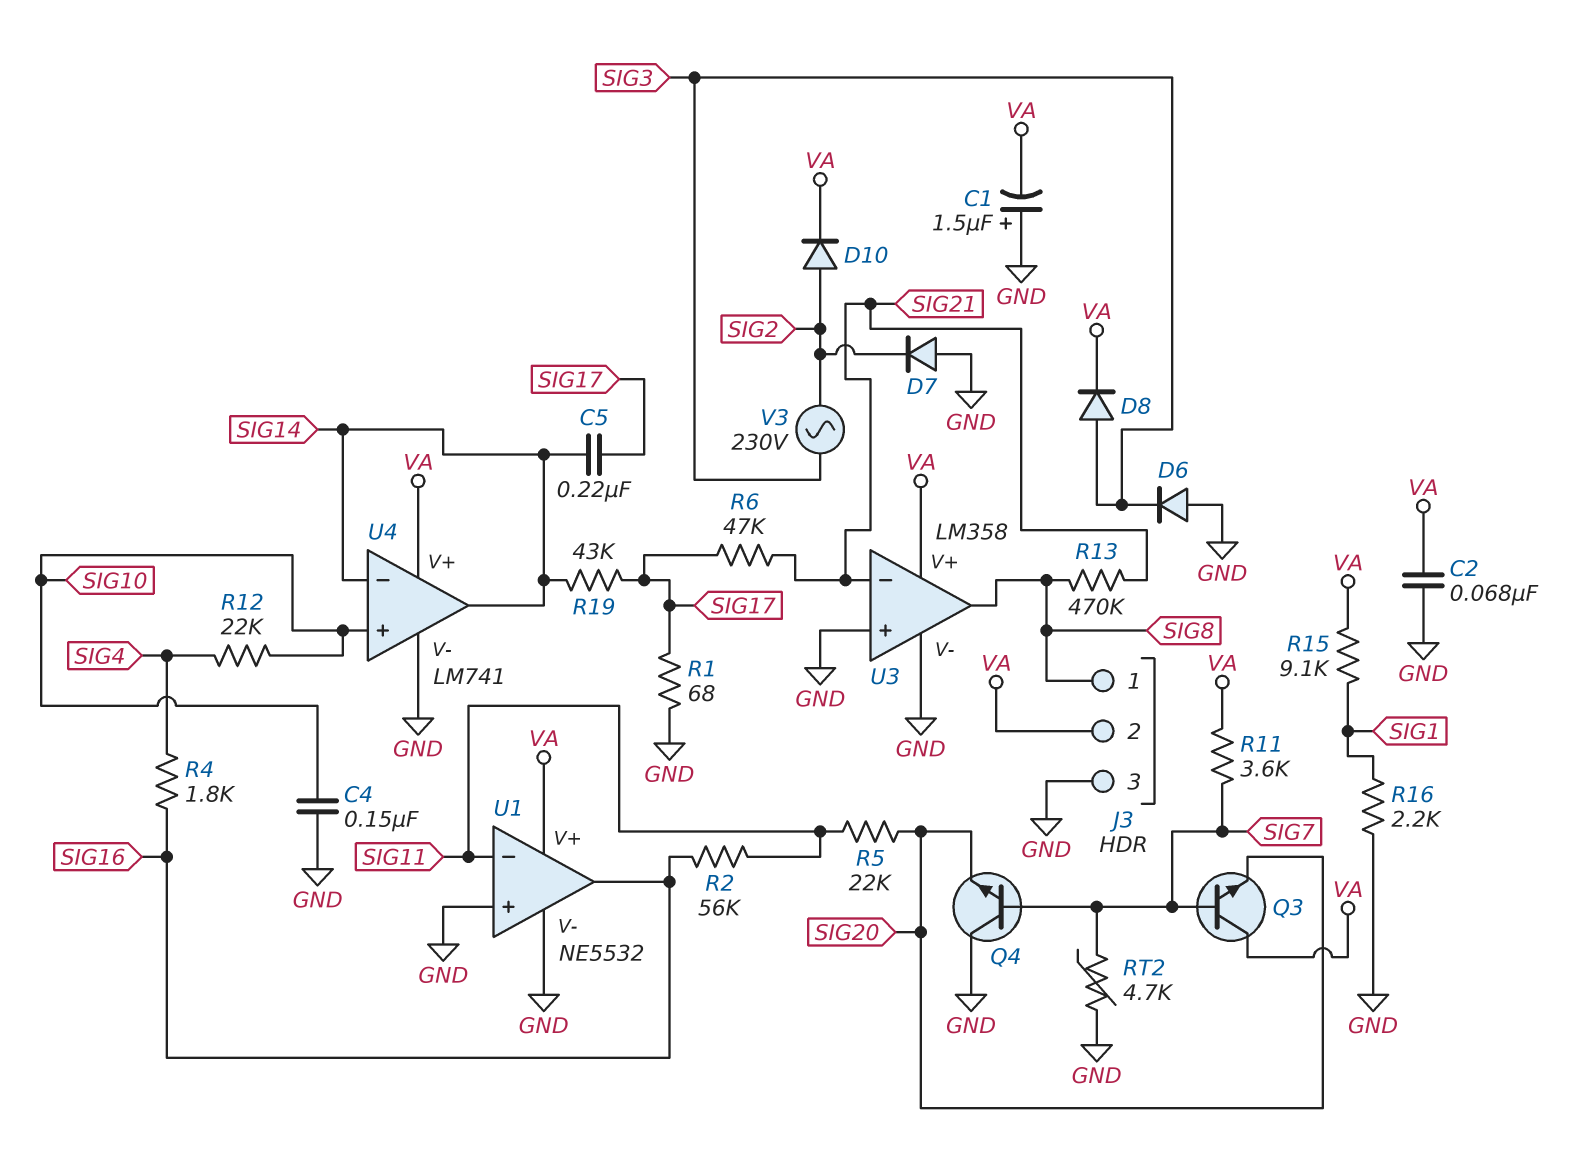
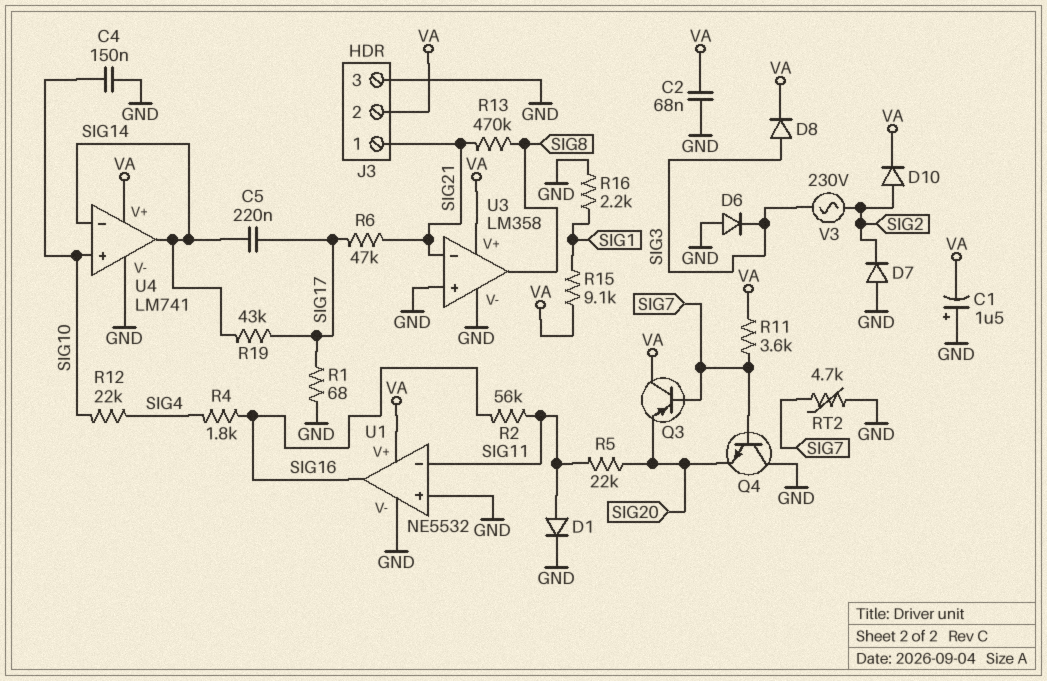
D1: none -> diode (A SIG11, K GND)
J3 pin 1: SIG8 -> SIG21
Q3: NPN (B SIG7, C VA, E SIG20) -> PNP (B SIG7, C VA, E SIG20)

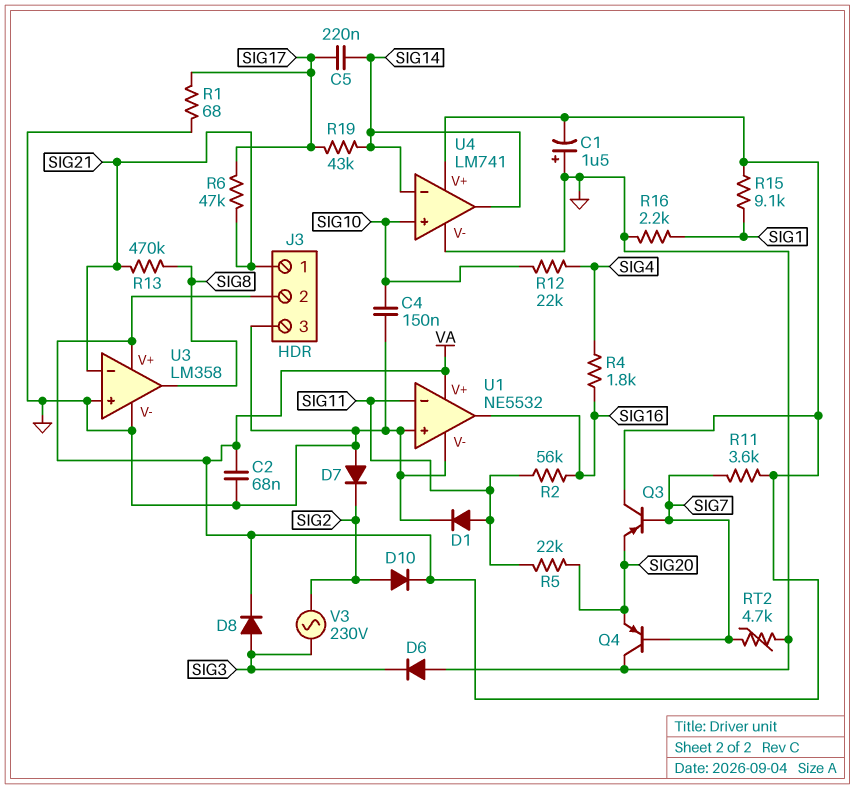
Q4: NPN (B SIG7, C GND, E SIG20) -> PNP (B SIG7, C GND, E SIG20)

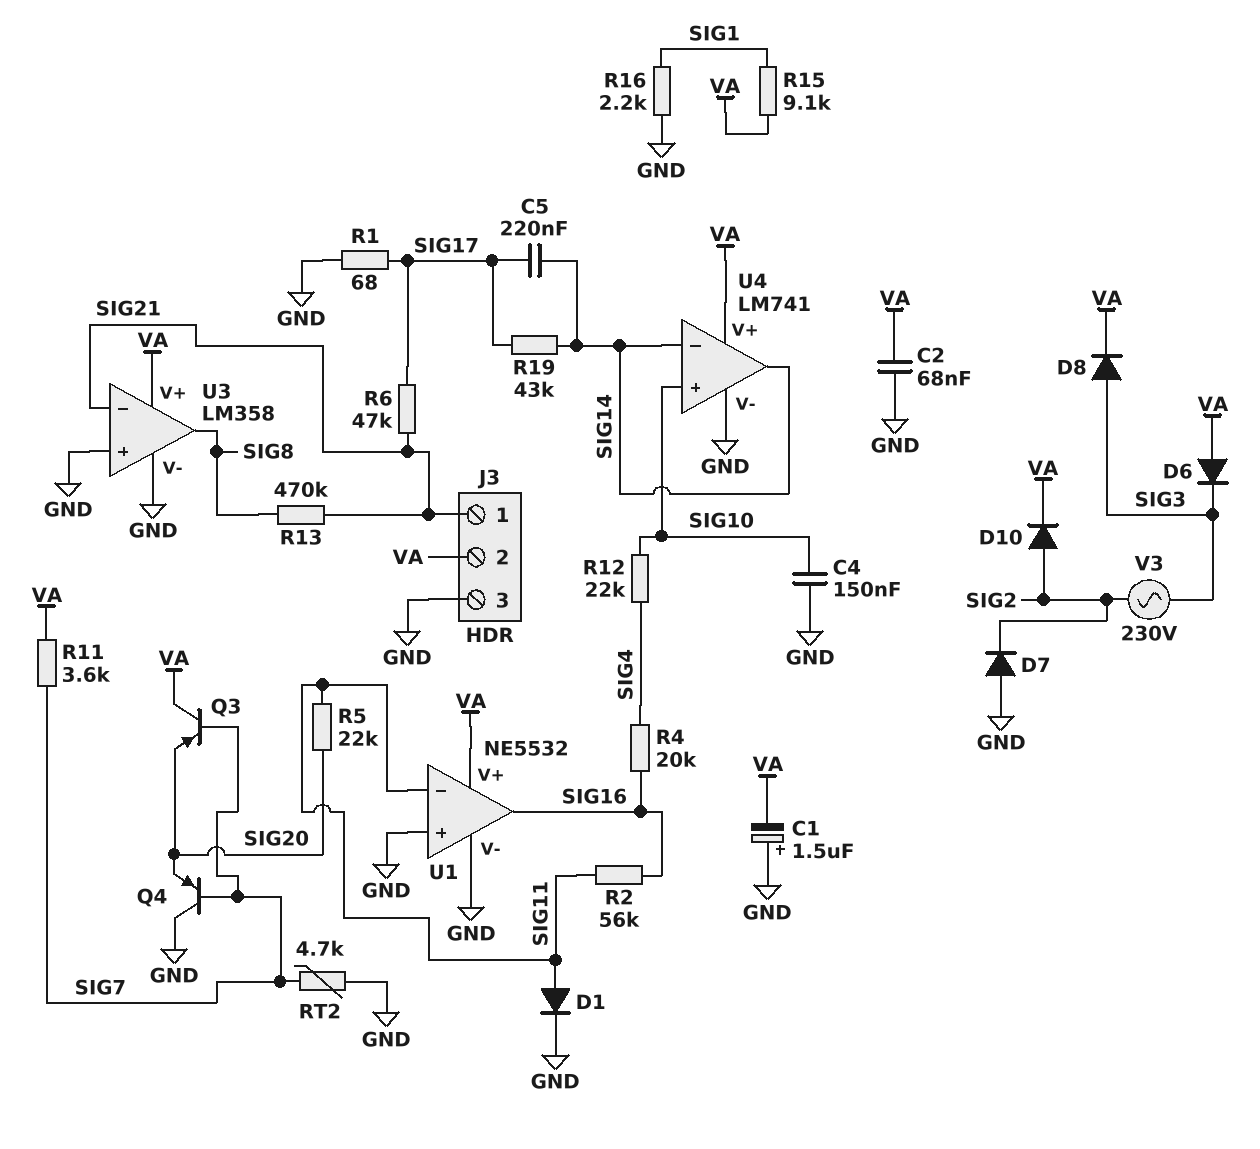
D6: diode (A GND, K SIG3) -> diode (A VA, K SIG3)
R4: 1.8k (SIG4, SIG16) -> 20k (SIG4, SIG16)

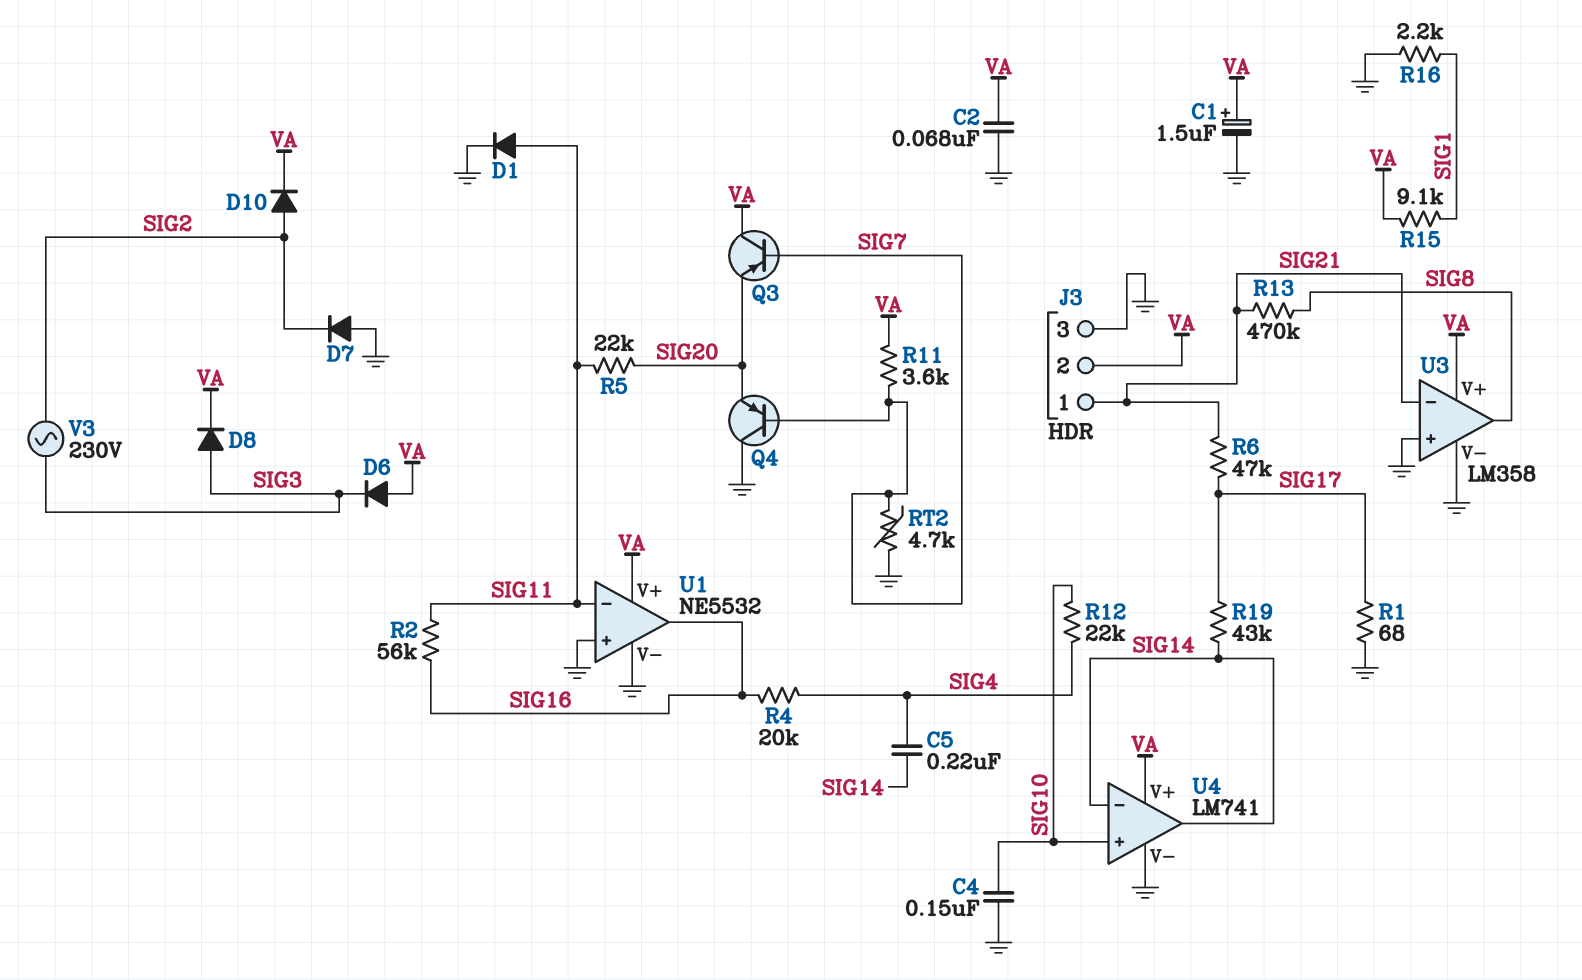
C1: 1.5uF (plus GND, minus VA) -> 1.5uF (plus VA, minus GND)
C5: 220nF (SIG14, SIG17) -> 220nF (SIG4, SIG14)

